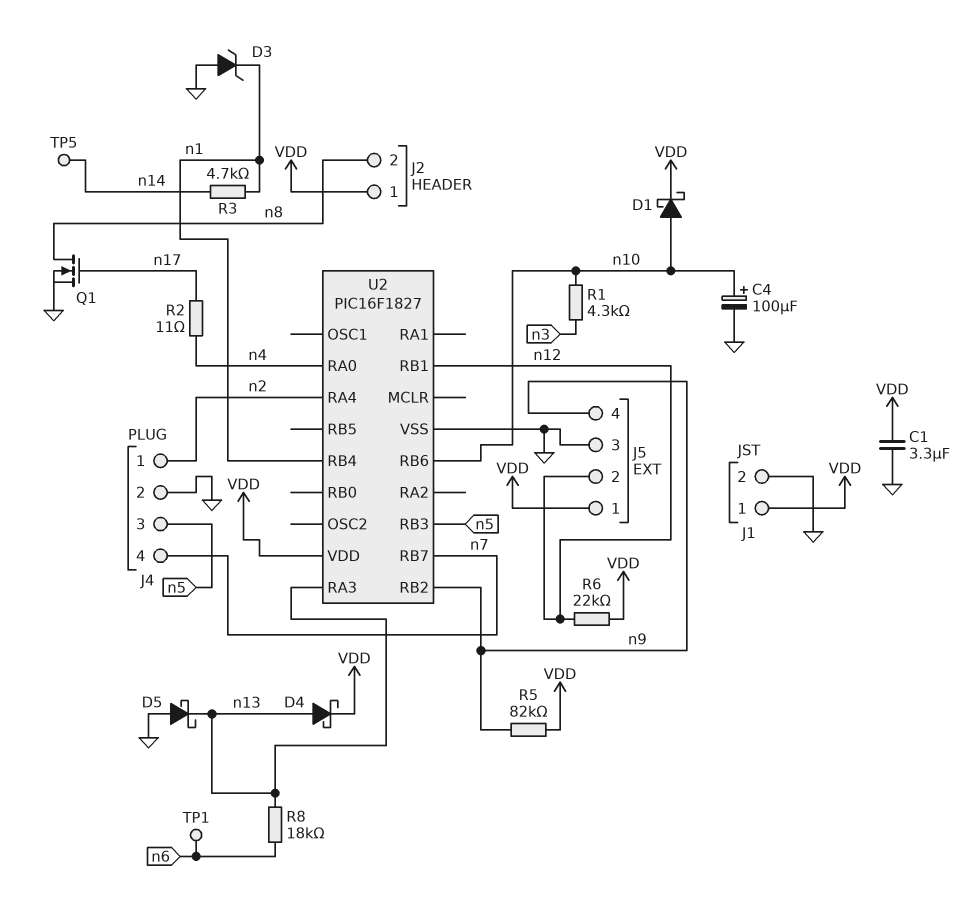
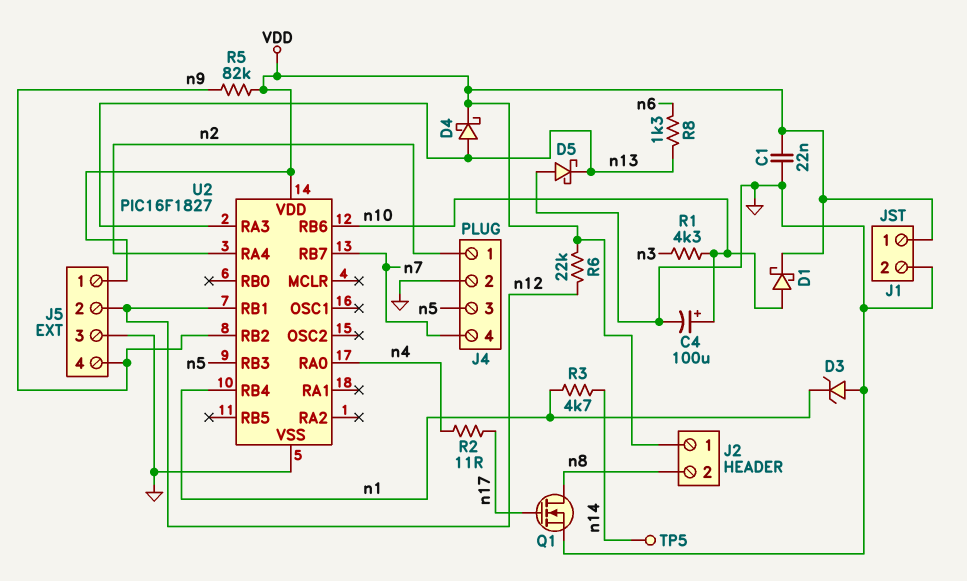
C1: 3.3uF (GND, VDD) -> 22nF (GND, VDD)
R8: 18k (n6, n13) -> 1.3k (n6, n13)
TP1: test point (n6) -> none

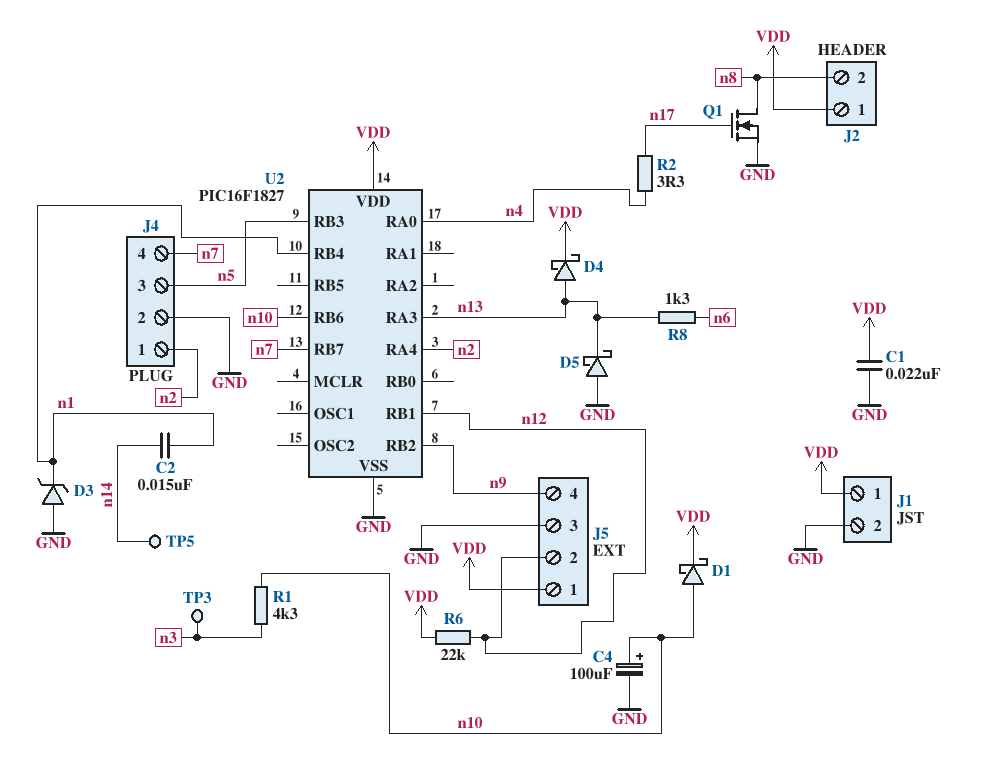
C2: none -> 15nF (n1, n14)
R2: 11 (n4, n17) -> 3.3 (n4, n17)
R3: 4.7k (n1, n14) -> none
R5: 82k (VDD, n9) -> none
TP3: none -> test point (n3)

